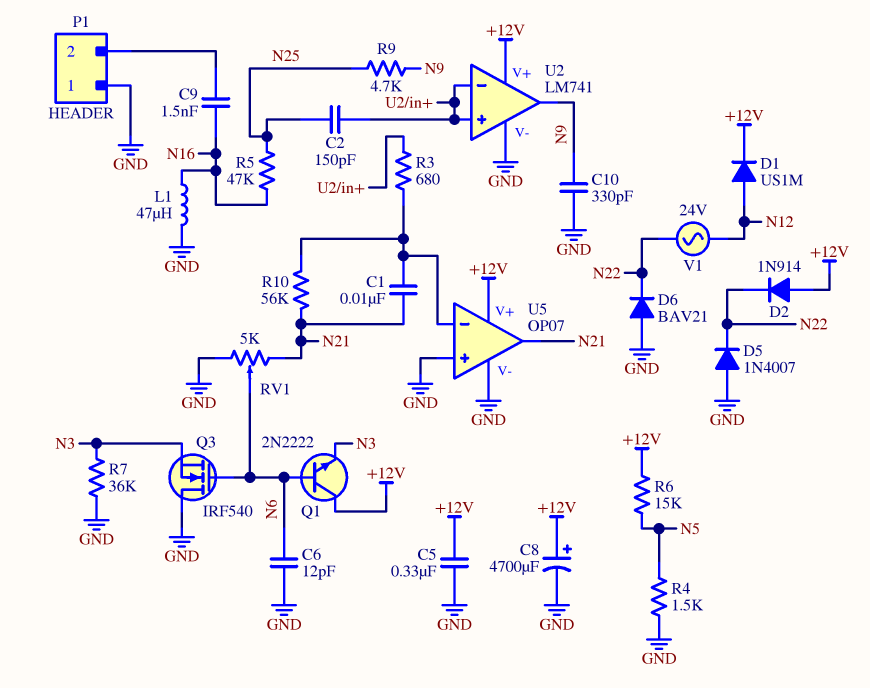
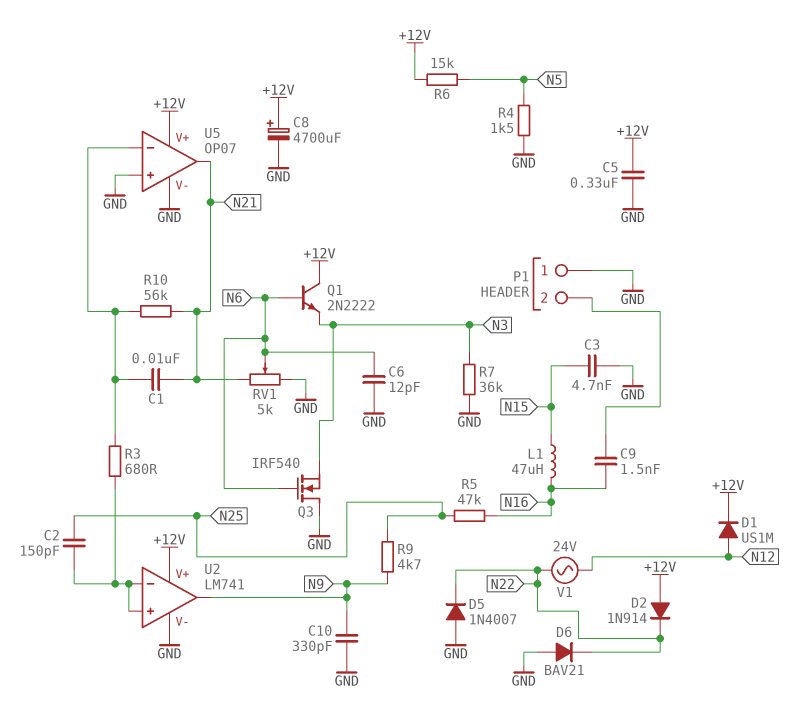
C3: none -> 4.7nF (GND, N15)
L1: 47uH (GND, N16) -> 47uH (N15, N16)

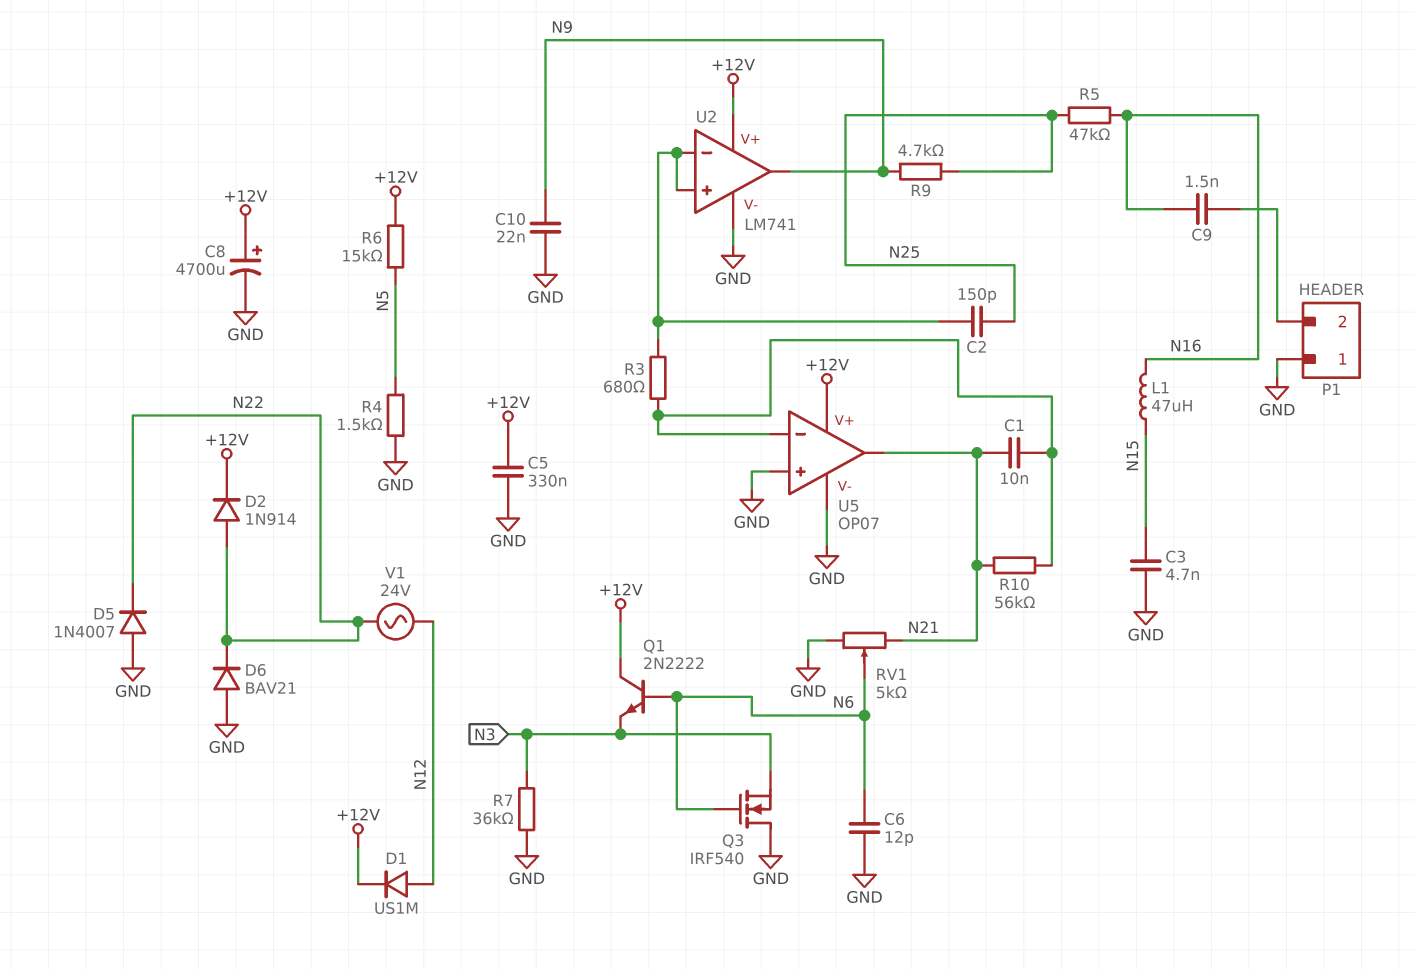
C10: 330pF (GND, N9) -> 22nF (GND, N9)
D2: diode 1N914 (A +12V, K N22) -> diode 1N914 (A N22, K +12V)

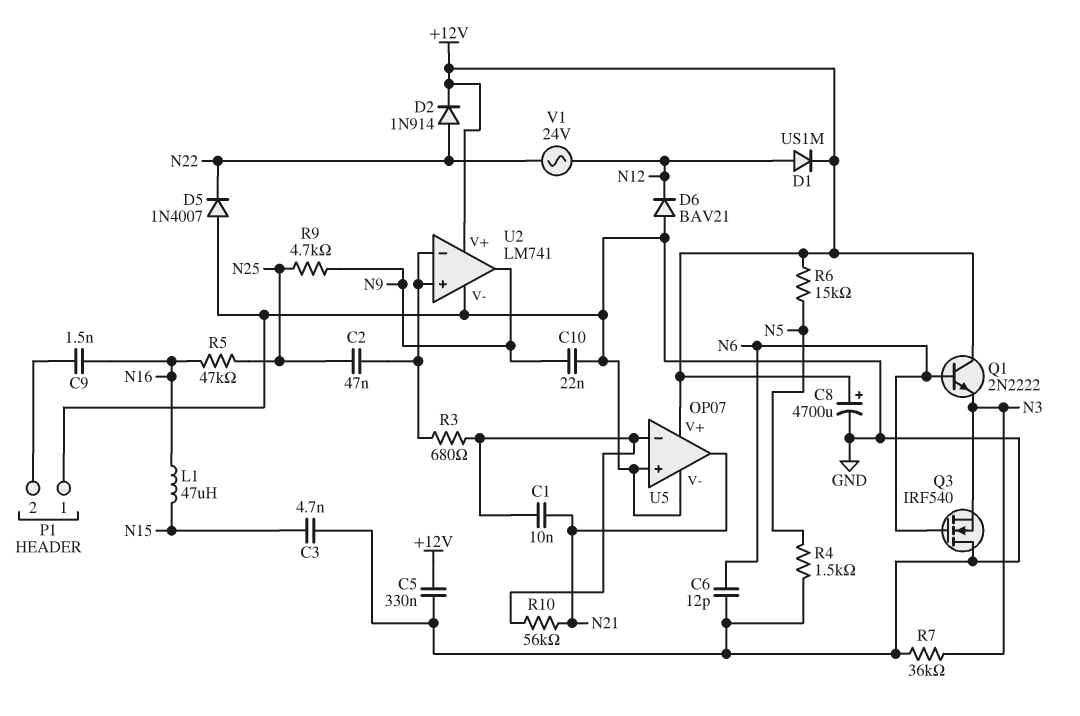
C2: 150pF (N25, U2/in+) -> 47nF (N25, U2/in+)
D6: diode BAV21 (A GND, K N22) -> diode BAV21 (A GND, K N12)
RV1: 5k (GND, N21, wiper N6) -> none

